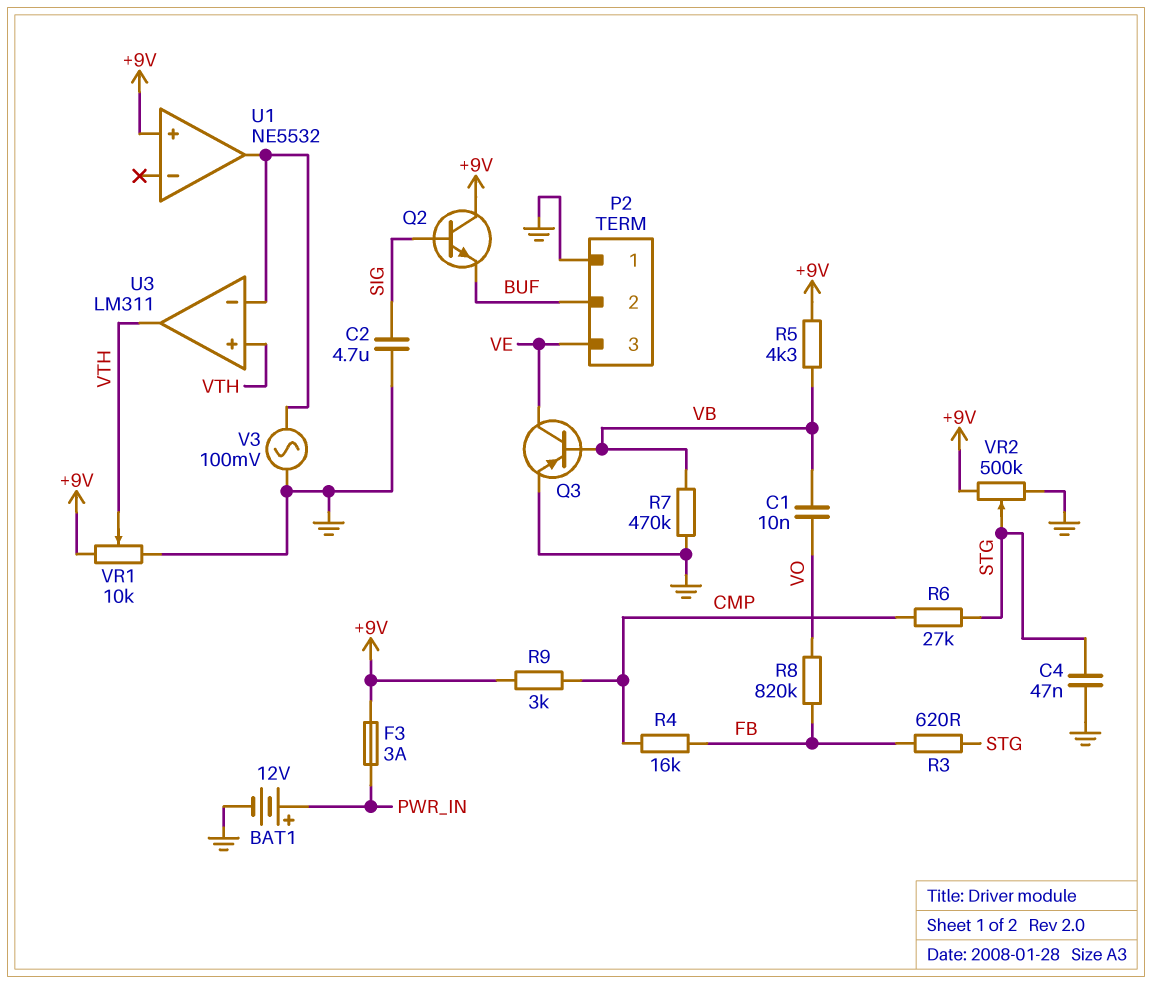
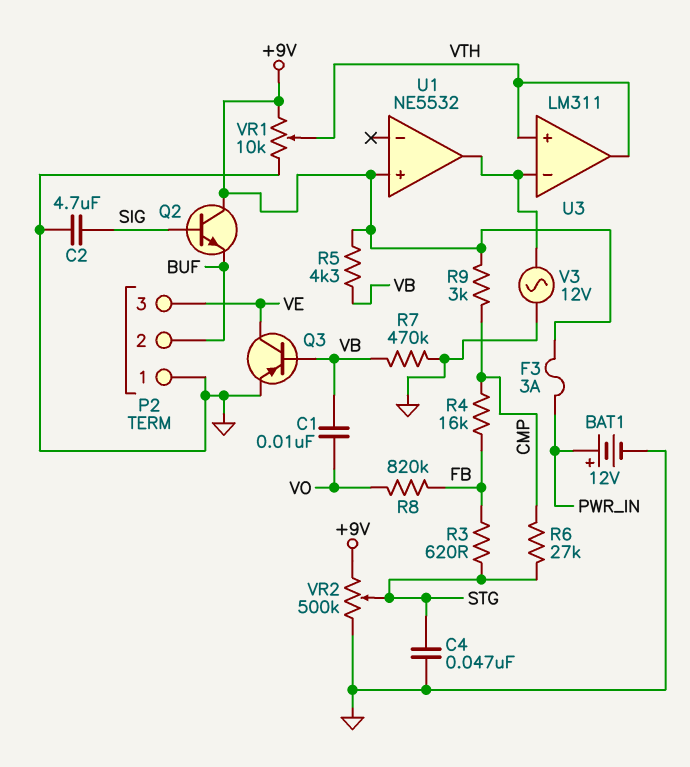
V3: AC 100mV (GND, U1/out) -> AC 12V (GND, U1/out)

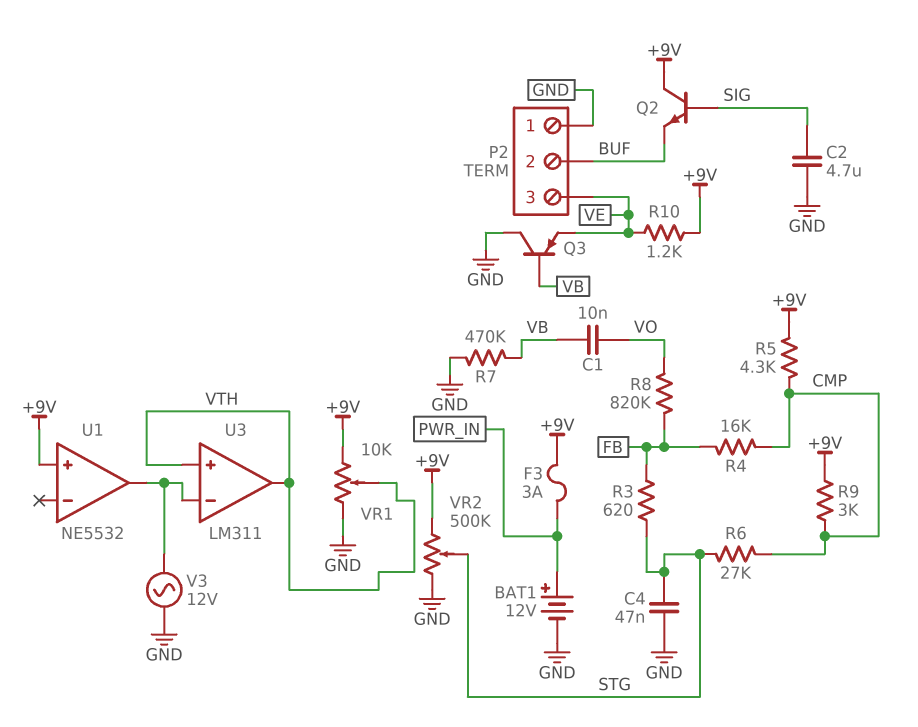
Q3: PNP (B VB, C VE, E GND) -> PNP (B VB, C GND, E VE)
R5: 4.3k (+9V, VB) -> 4.3k (+9V, CMP)
R10: none -> 1.2k (+9V, VE)

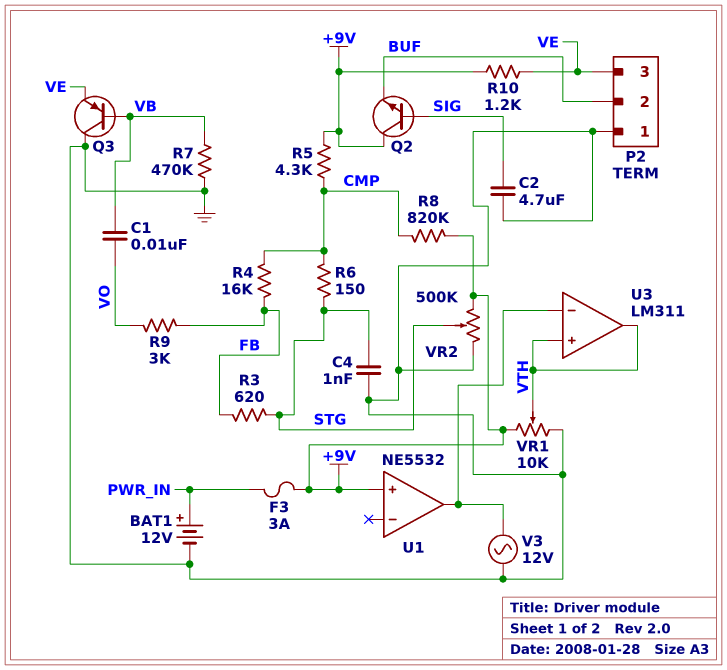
C4: 47nF (GND, STG) -> 1nF (GND, STG)
R6: 27k (CMP, STG) -> 150 (CMP, STG)
R8: 820k (FB, VO) -> 820k (+9V, CMP)
R9: 3k (+9V, CMP) -> 3k (FB, VO)

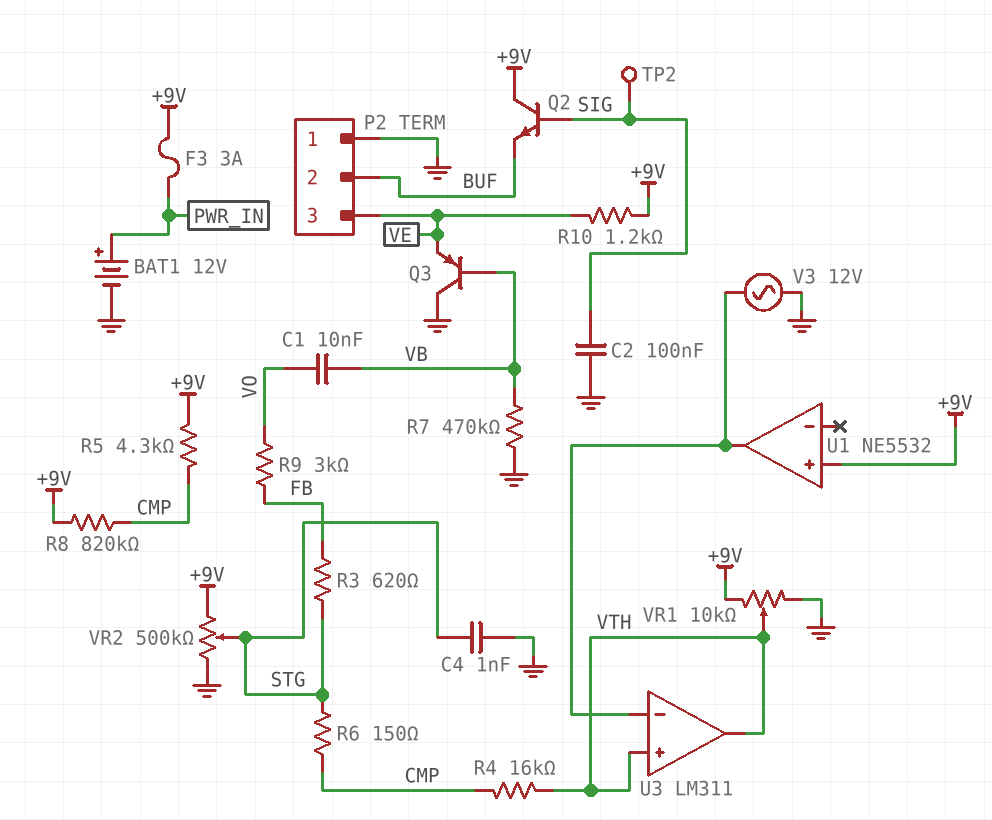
C2: 4.7uF (GND, SIG) -> 100nF (GND, SIG)
R4: 16k (CMP, FB) -> 16k (CMP, VTH)
TP2: none -> test point (SIG)

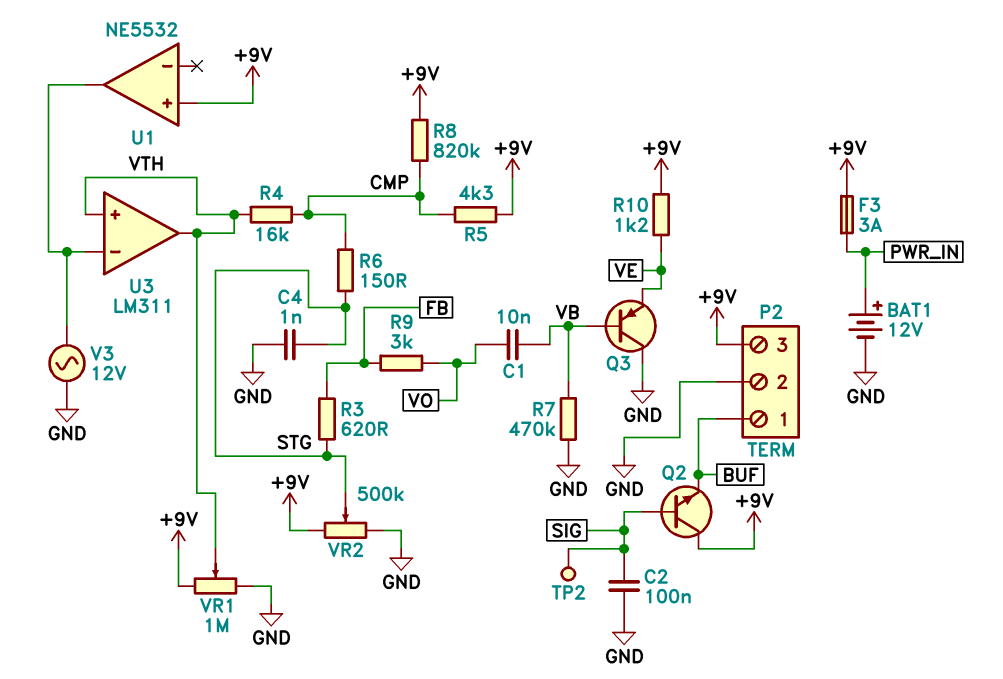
P2 pin 1: GND -> BUF
P2 pin 2: BUF -> GND
P2 pin 3: VE -> +9V
VR1: 10k (+9V, GND, wiper VTH) -> 1M (+9V, GND, wiper VTH)

